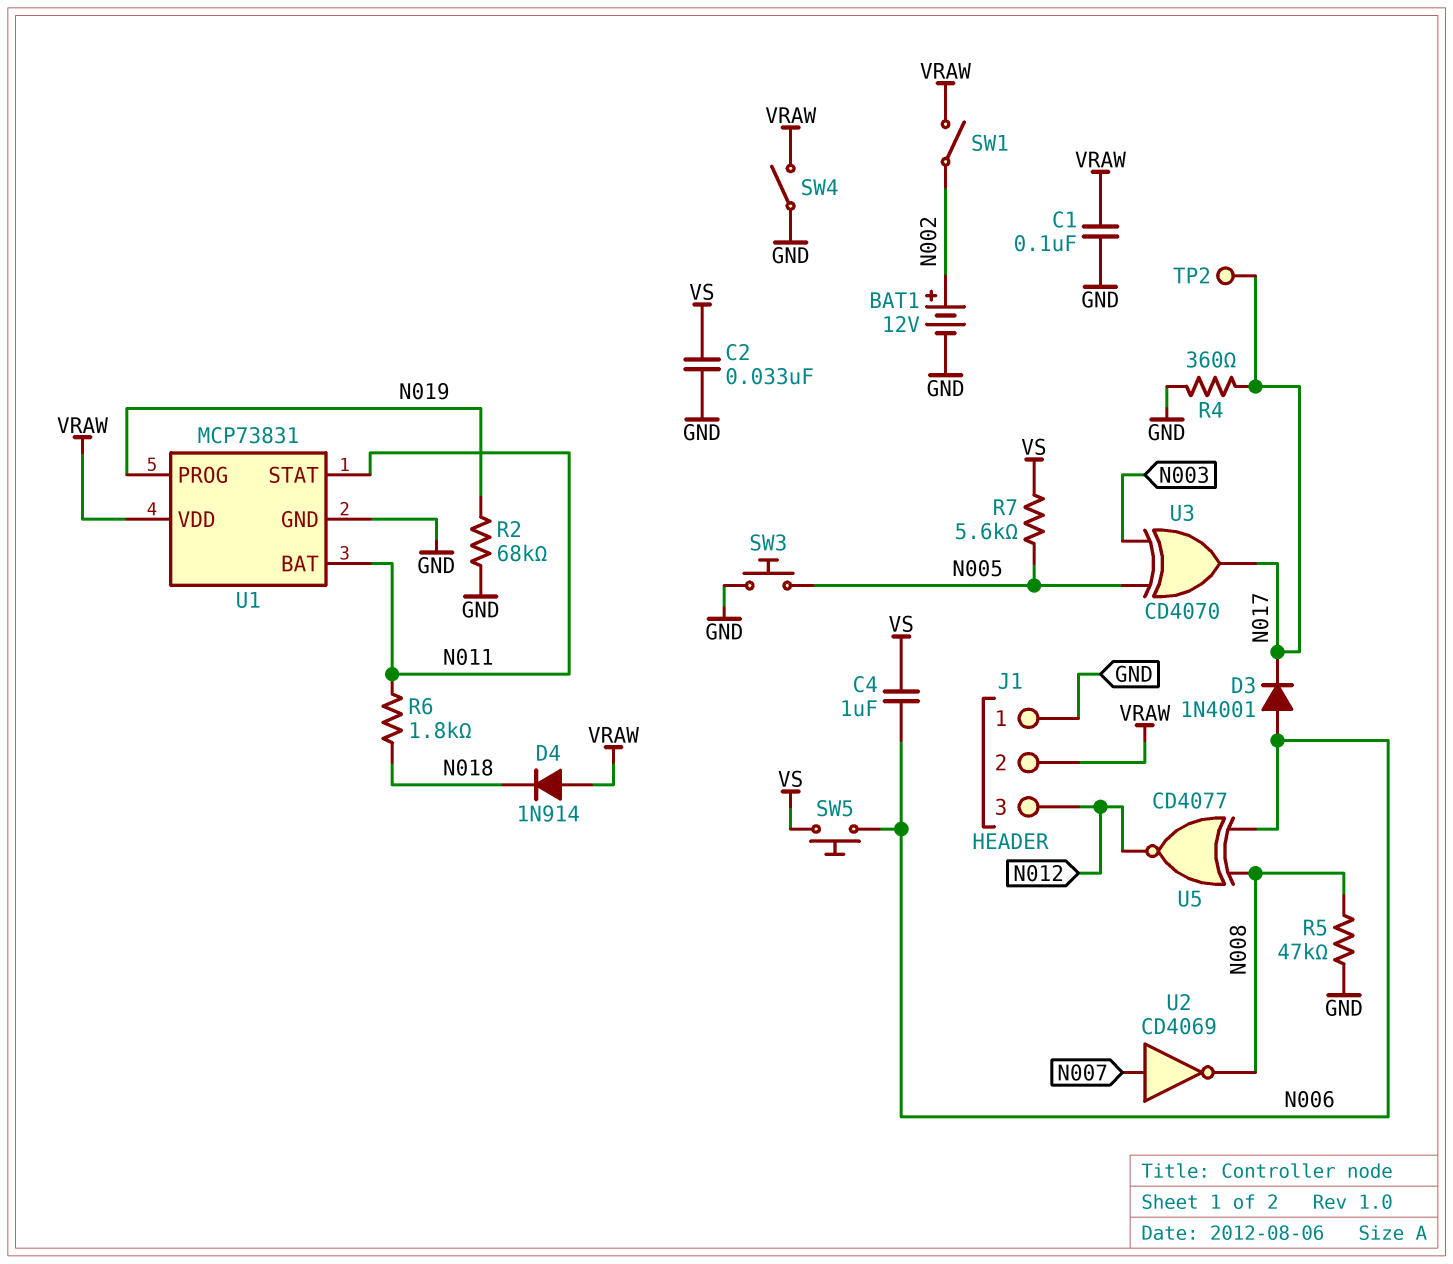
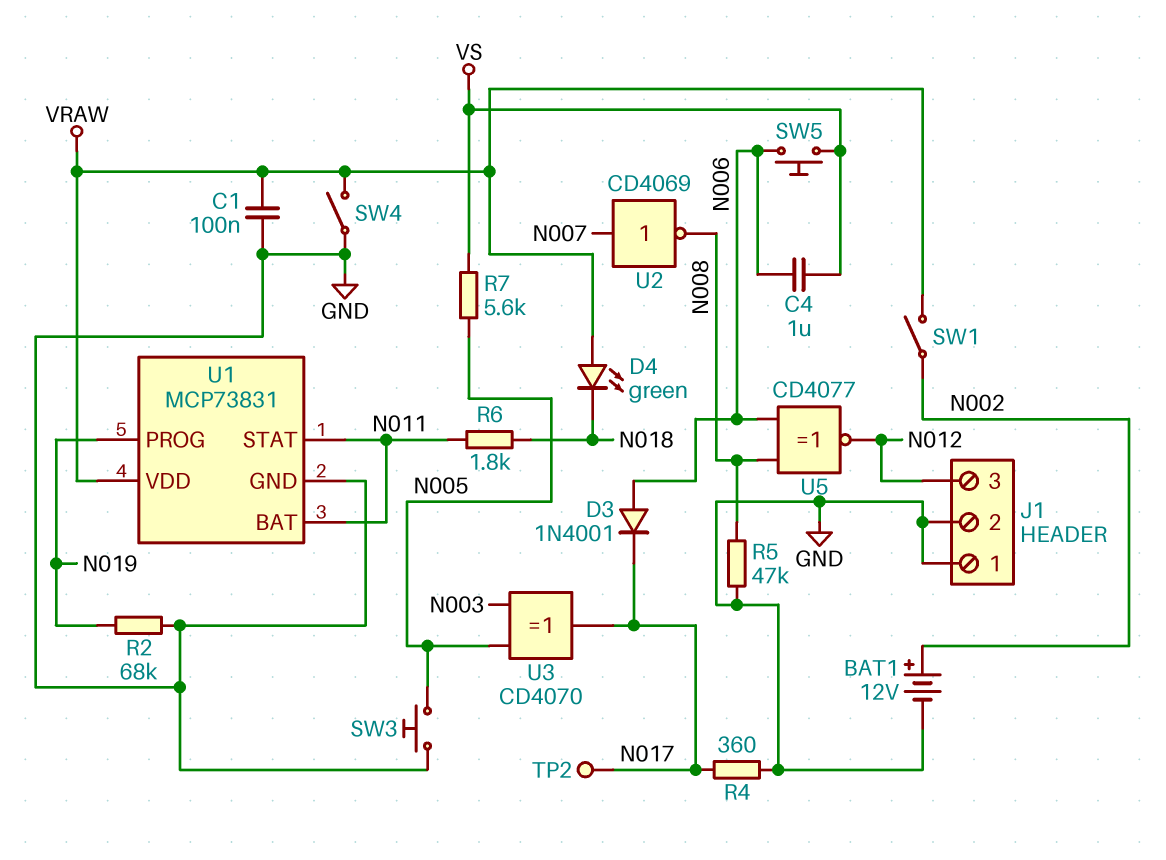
C2: 33nF (GND, VS) -> none
D4: diode 1N914 (A VRAW, K N018) -> LED green (A VRAW, K N018)
J1 pin 2: VRAW -> GND

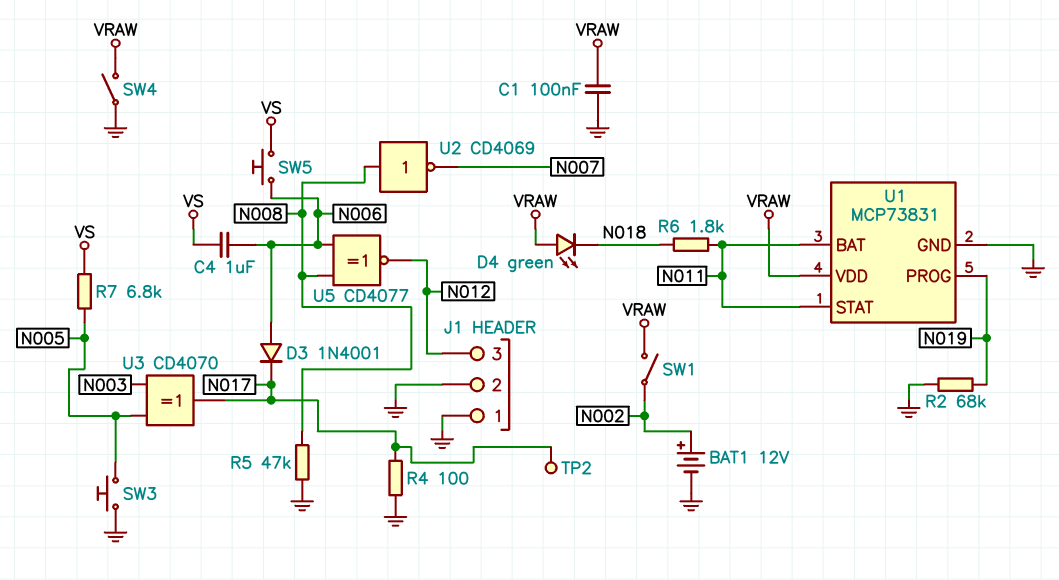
R4: 360 (GND, N017) -> 100 (GND, N017)
R7: 5.6k (N005, VS) -> 6.8k (N005, VS)
U2: NOT CD4069 (in N007, out N008) -> NOT CD4069 (in N008, out N007)

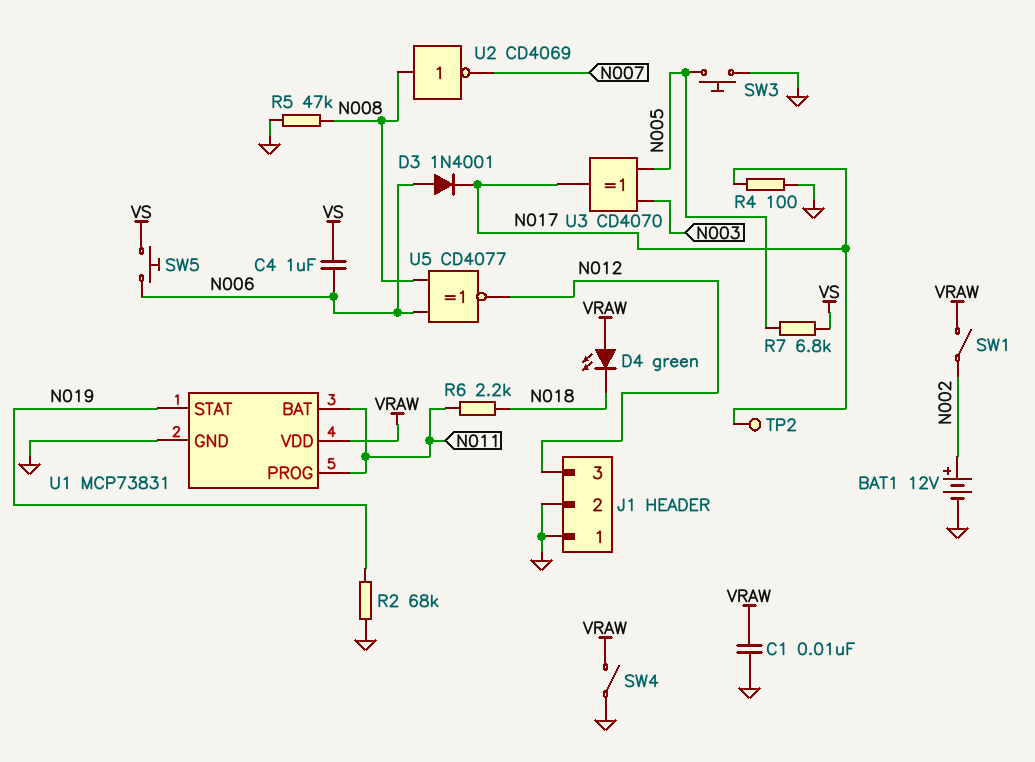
C1: 100nF (GND, VRAW) -> 10nF (GND, VRAW)
R6: 1.8k (N011, N018) -> 2.2k (N011, N018)
U1 pin PROG: N019 -> N011
U1 pin STAT: N011 -> N019

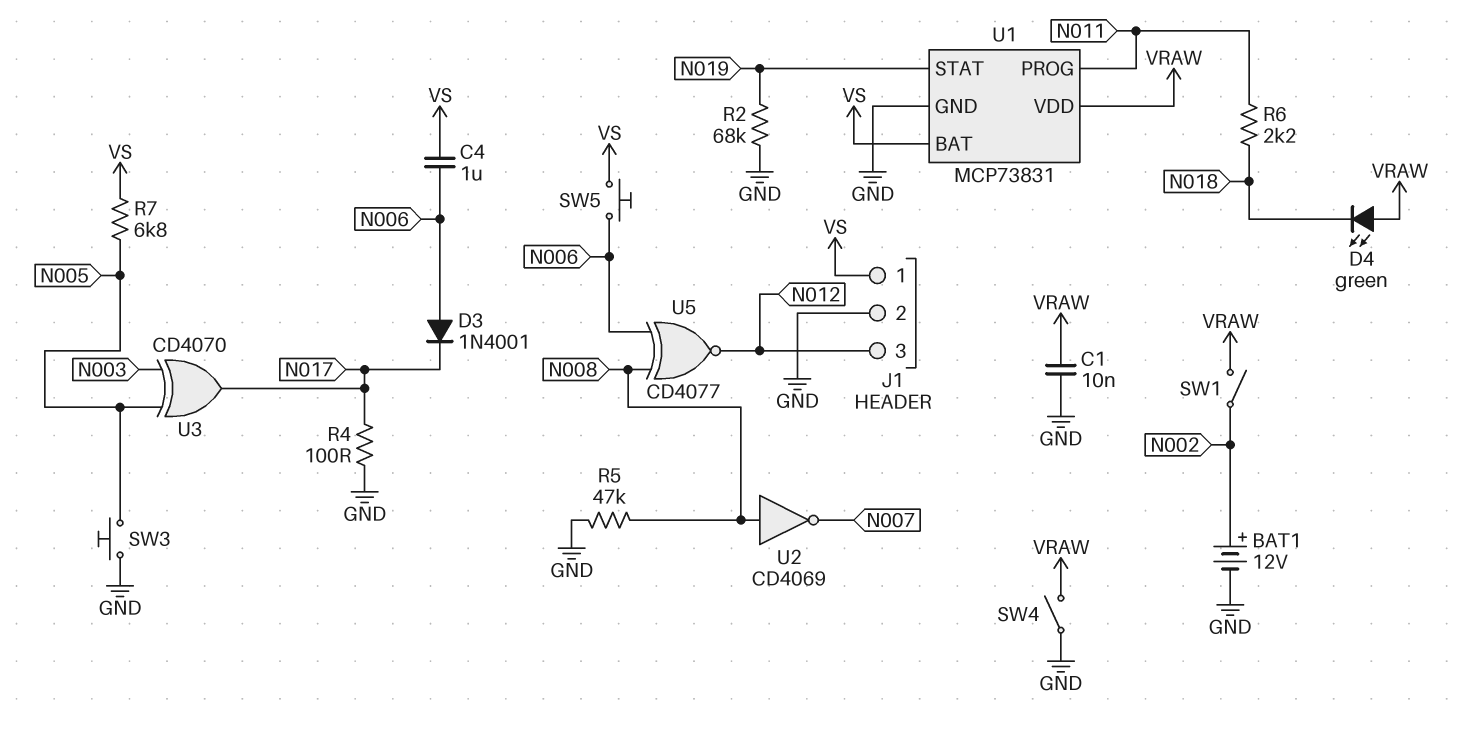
J1 pin 1: GND -> VS
TP2: test point (N017) -> none
U1 pin BAT: N011 -> VS

